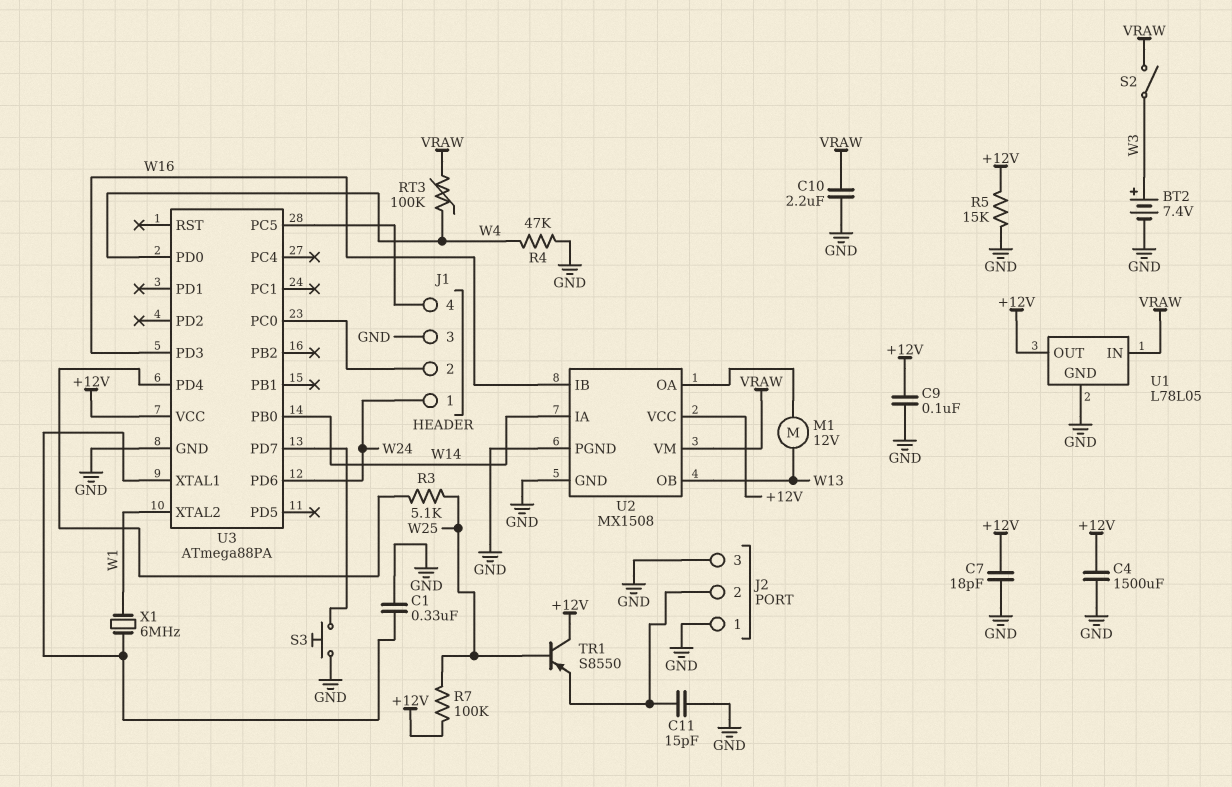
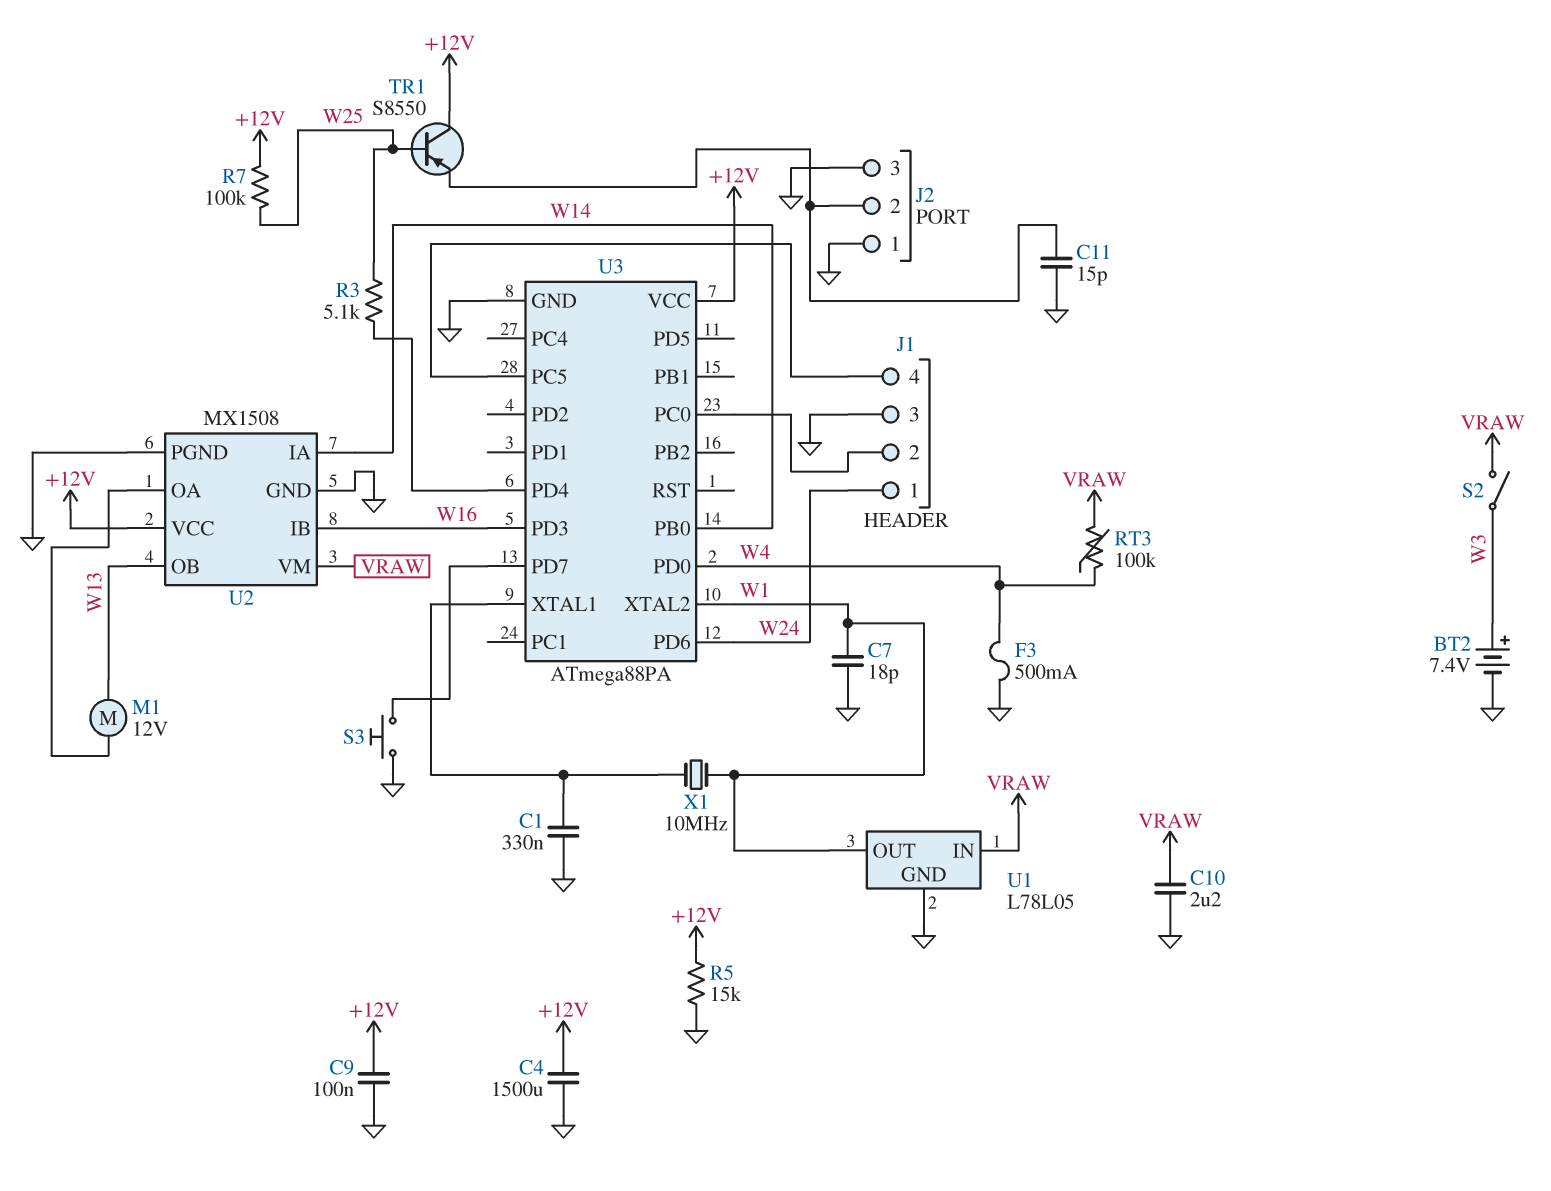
C7: 18pF (+12V, GND) -> 18pF (GND, W1)
F3: none -> 500mA (GND, W4)
R4: 47k (GND, W4) -> none
U1 pin OUT: +12V -> W1
X1: 6MHz (U3/XTAL1, W1) -> 10MHz (U3/XTAL1, W1)

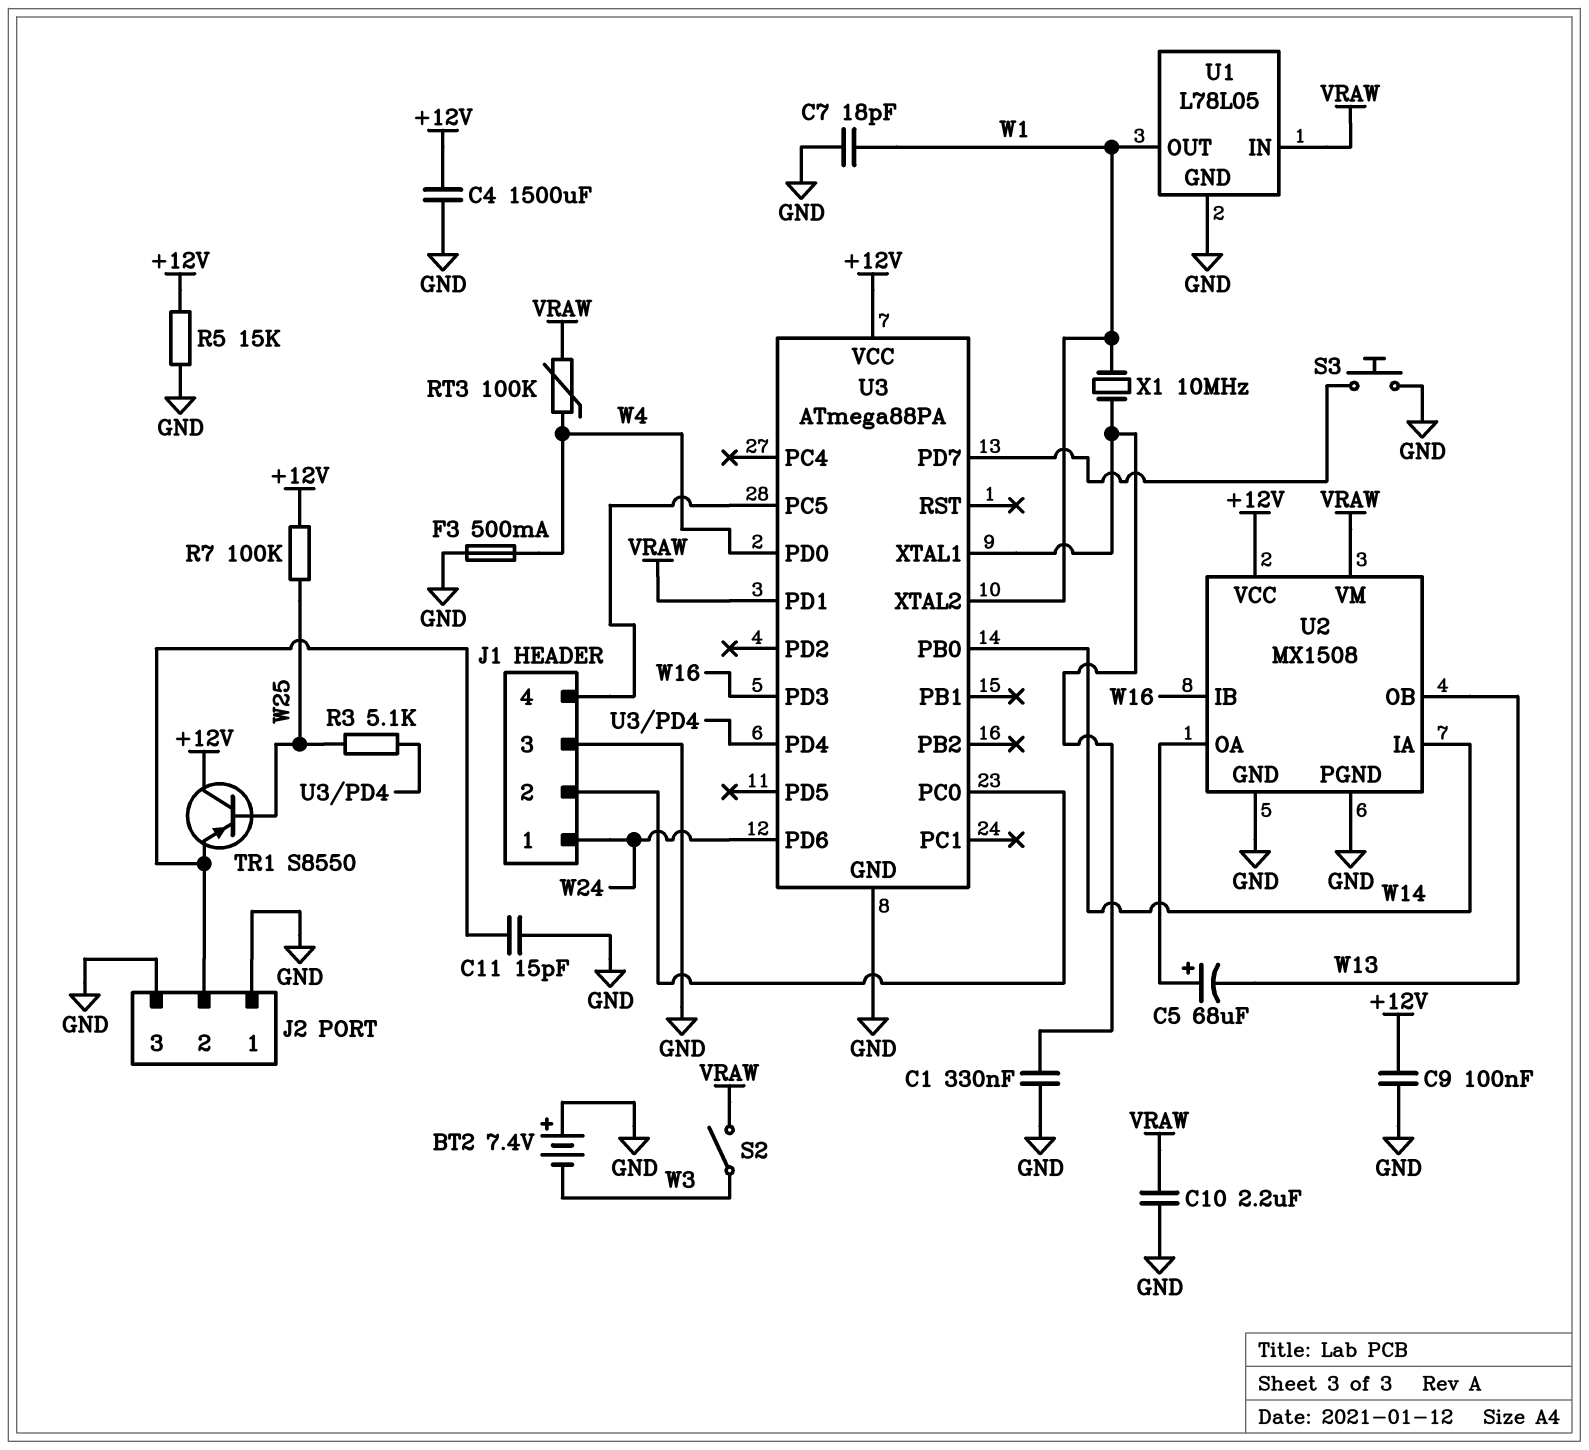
BT2: 7.4V (plus W3, minus GND) -> 7.4V (plus GND, minus W3)
C5: none -> 68uF (plus U2/OA, minus W13)
M1: motor 12V (U2/OA, W13) -> none
U3 pin PD1: none -> VRAW

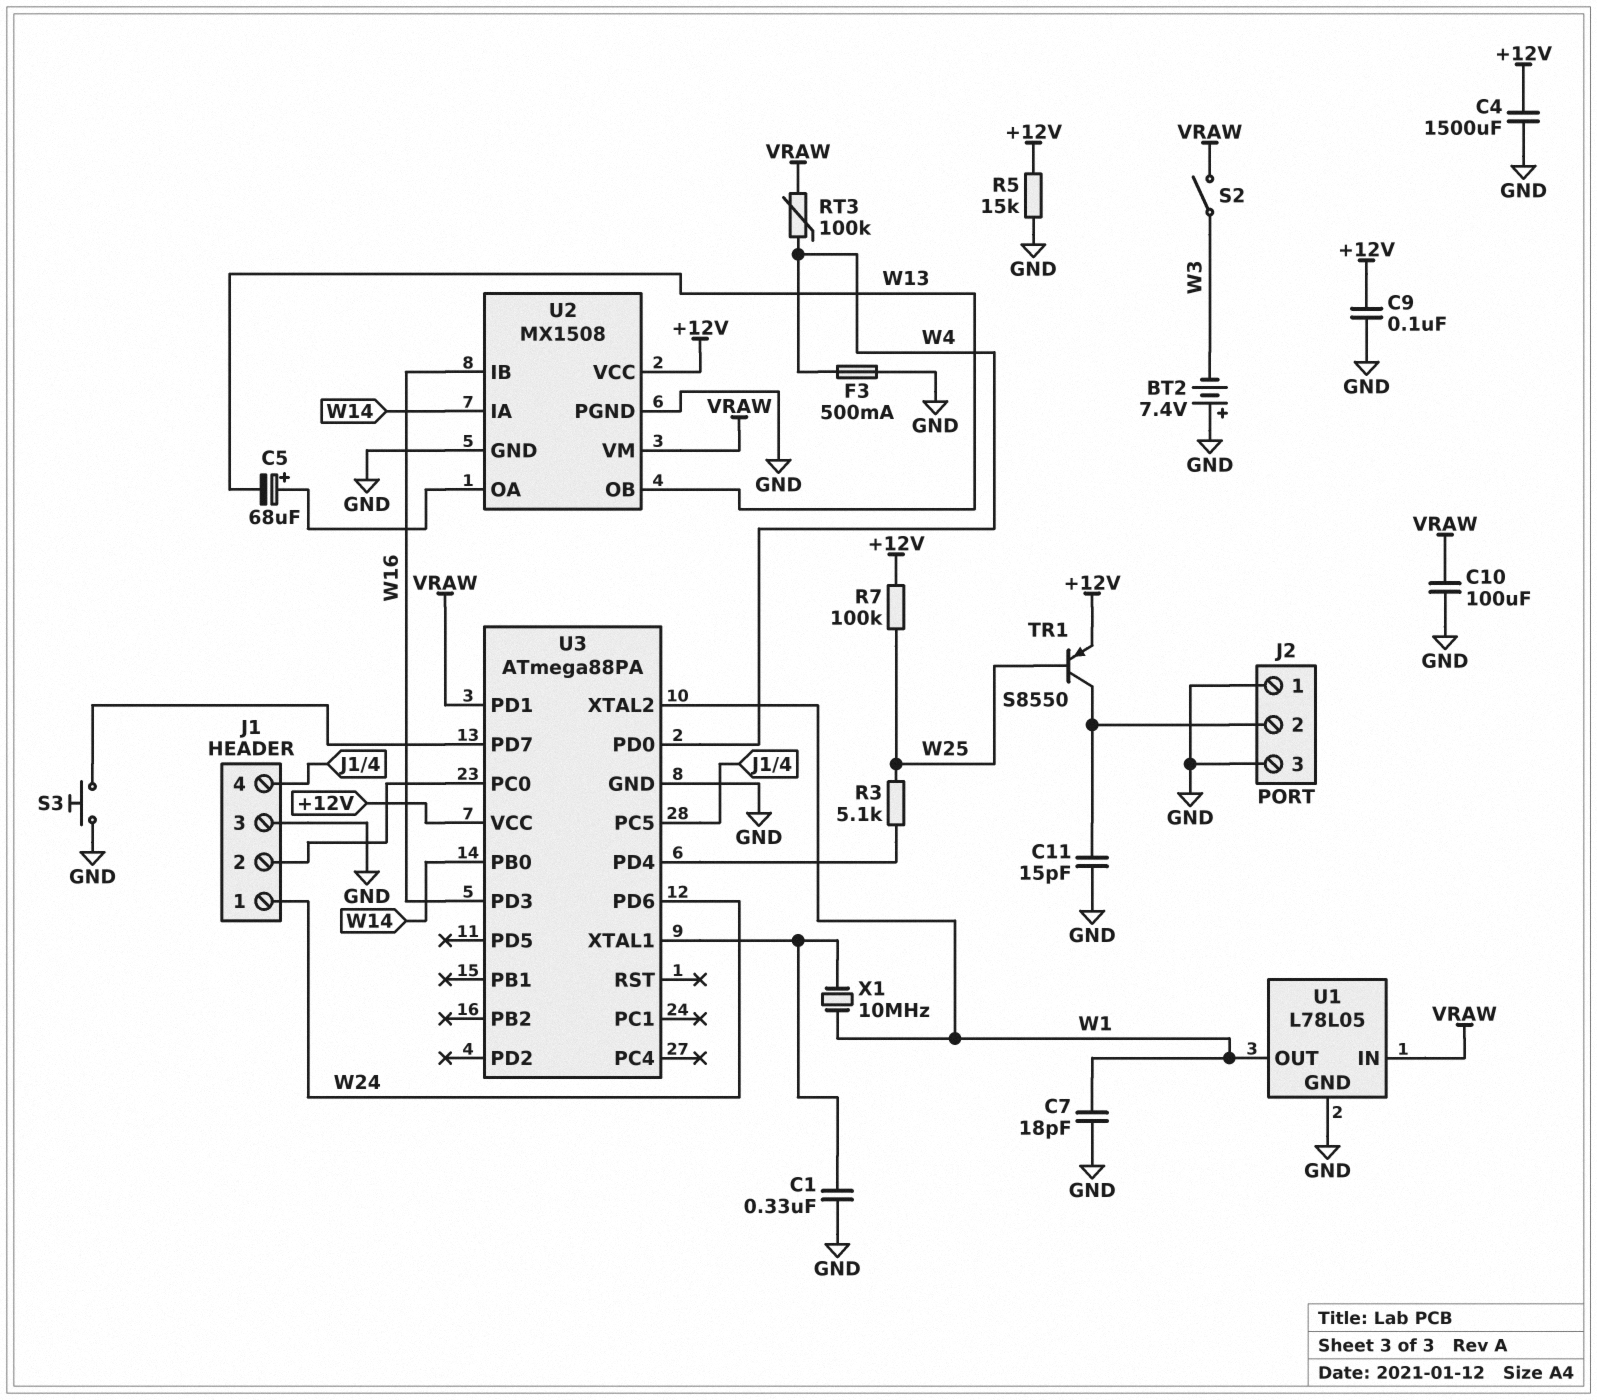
C10: 2.2uF (GND, VRAW) -> 100uF (GND, VRAW)
TR1: PNP S8550 (B W25, C +12V, E J2/2) -> PNP S8550 (B W25, C J2/2, E +12V)

